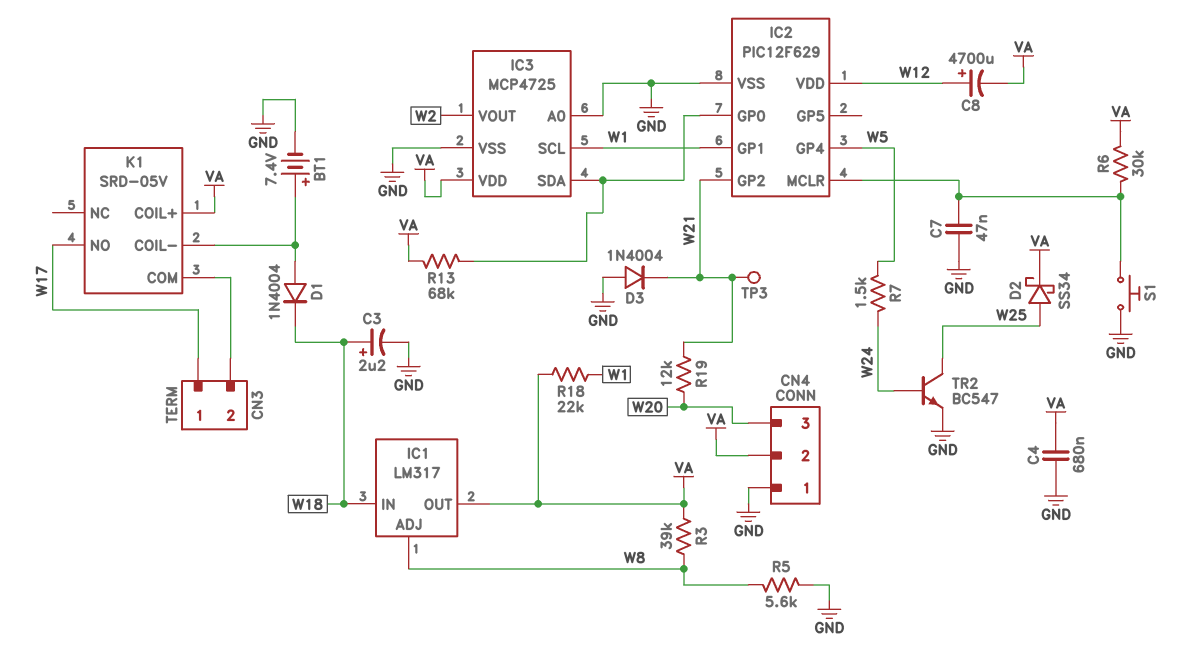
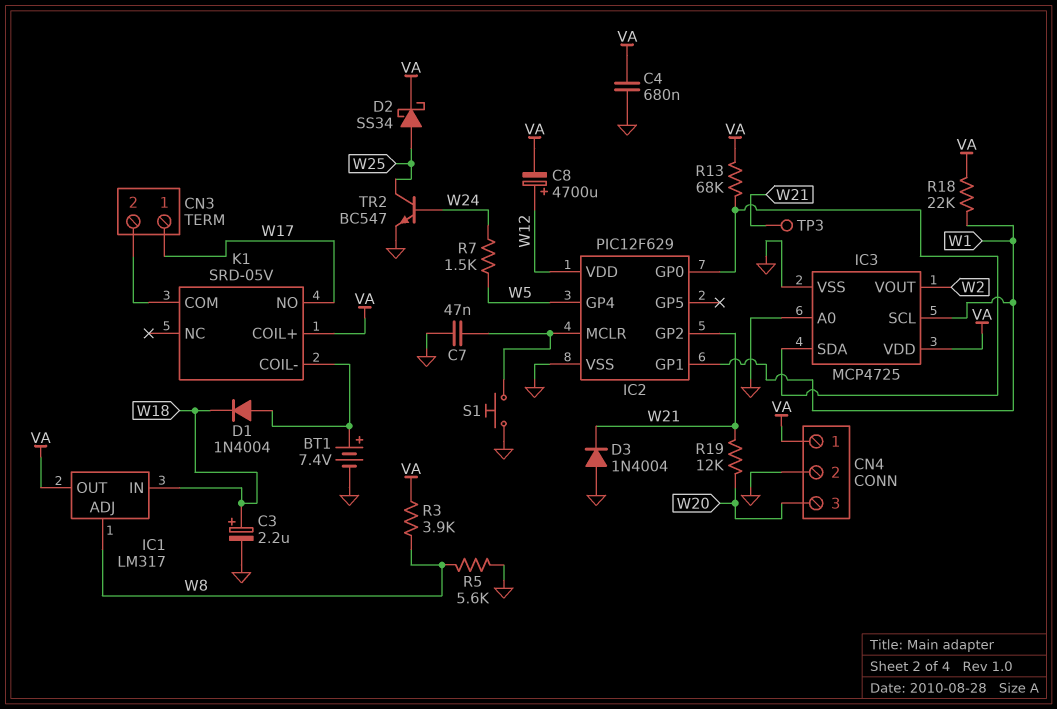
CN4 pin 1: GND -> VA
CN4 pin 2: VA -> GND
R3: 39k (VA, W8) -> 3.9k (VA, W8)
R6: 30k (IC2/MCLR, VA) -> none

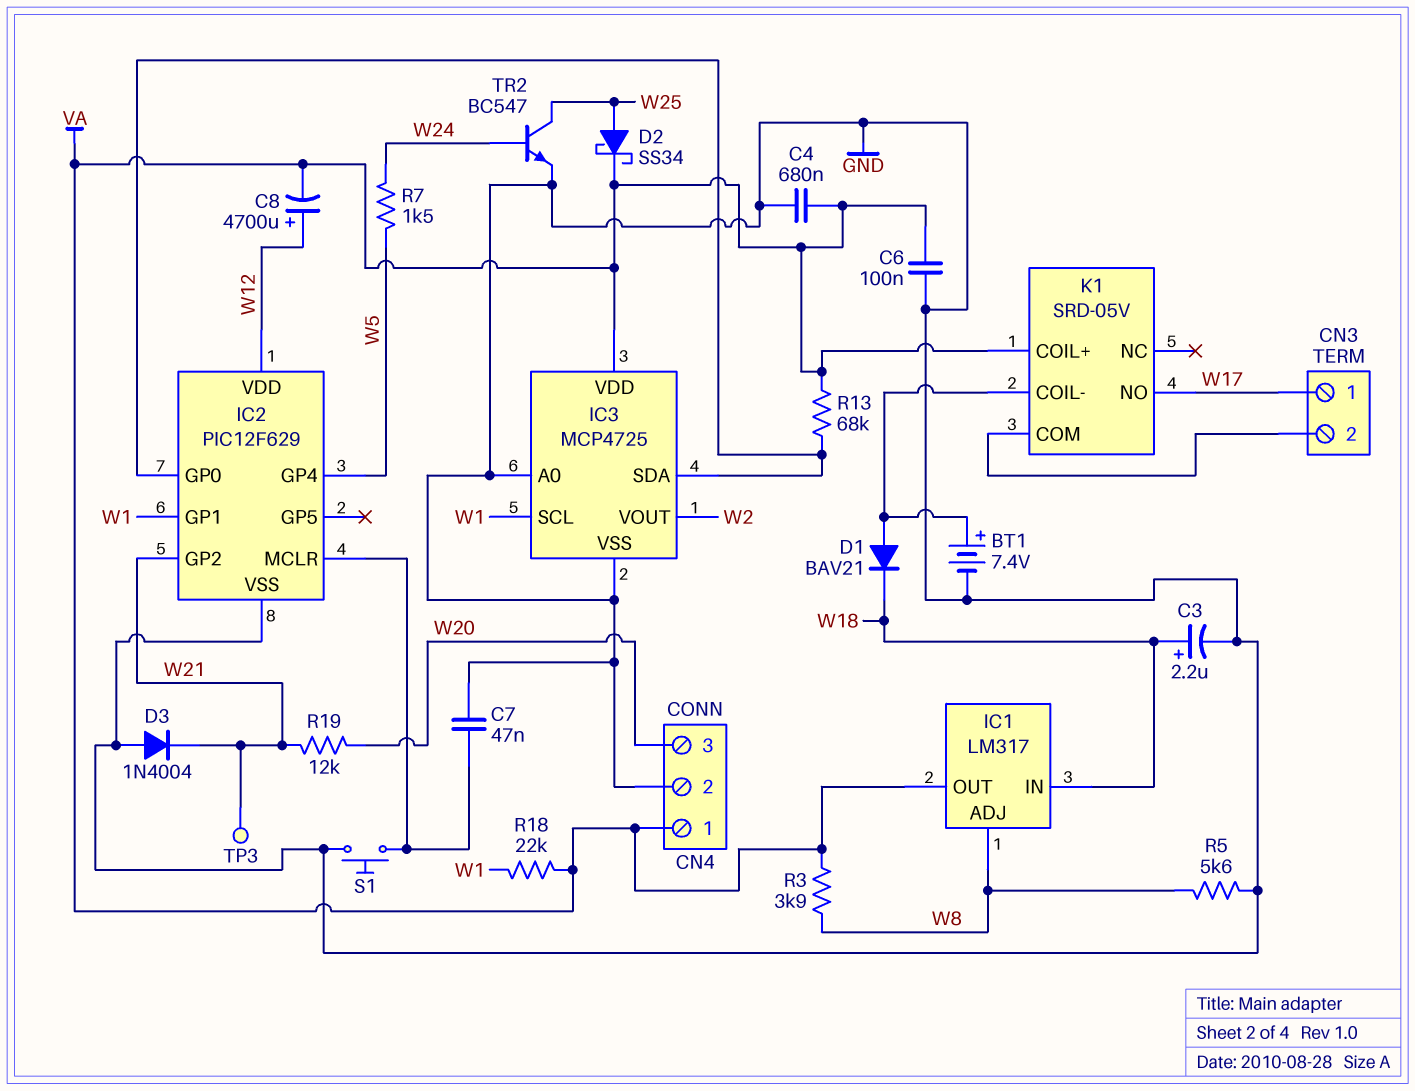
C6: none -> 100nF (GND, VA)
D1: diode 1N4004 (A K1/COIL-, K W18) -> diode BAV21 (A K1/COIL-, K W18)

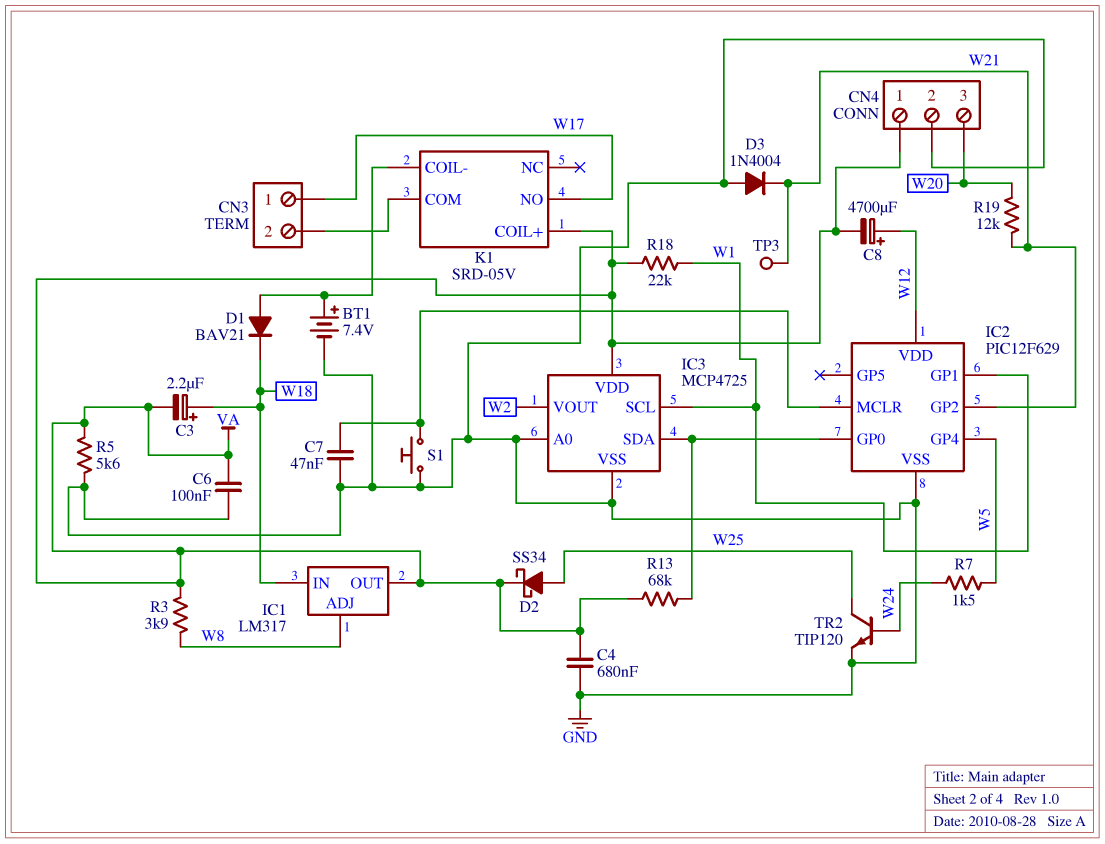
C3: 2.2uF (plus W18, minus GND) -> 2.2uF (plus W18, minus VA)
R5: 5.6k (GND, W8) -> 5.6k (GND, VA)
TR2: NPN BC547 (B W24, C W25, E GND) -> NPN TIP120 (B W24, C W25, E GND)

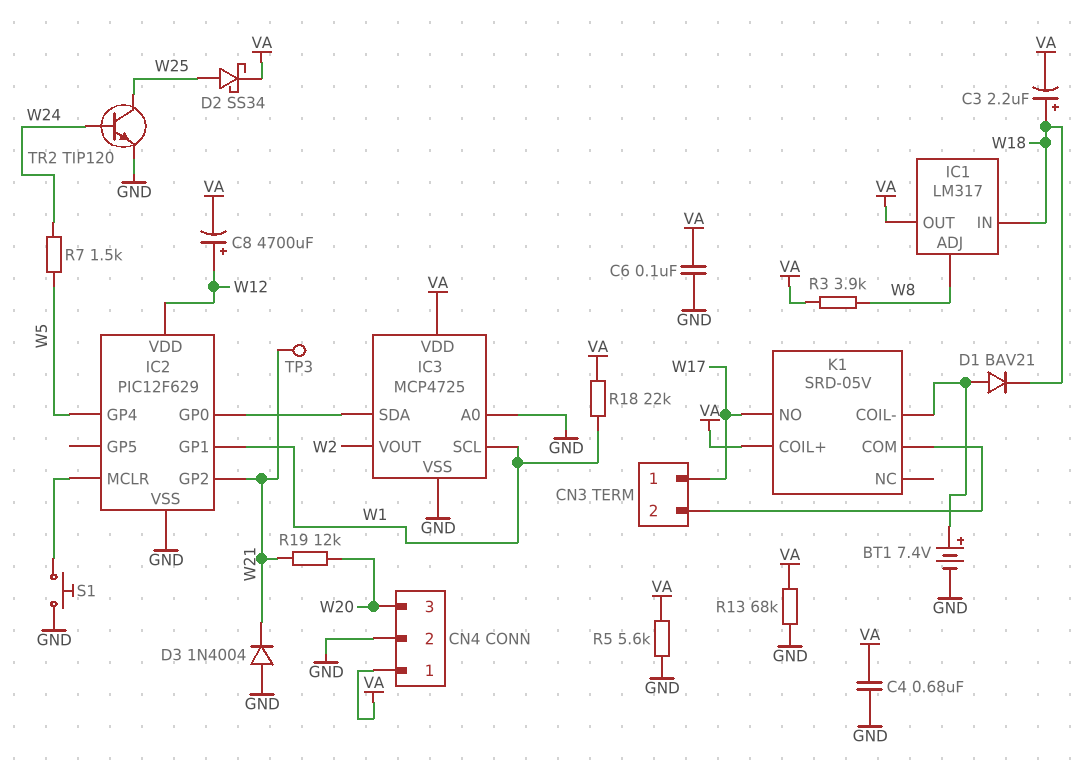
C7: 47nF (GND, IC2/MCLR) -> none
R13: 68k (IC2/GP0, VA) -> 68k (GND, VA)

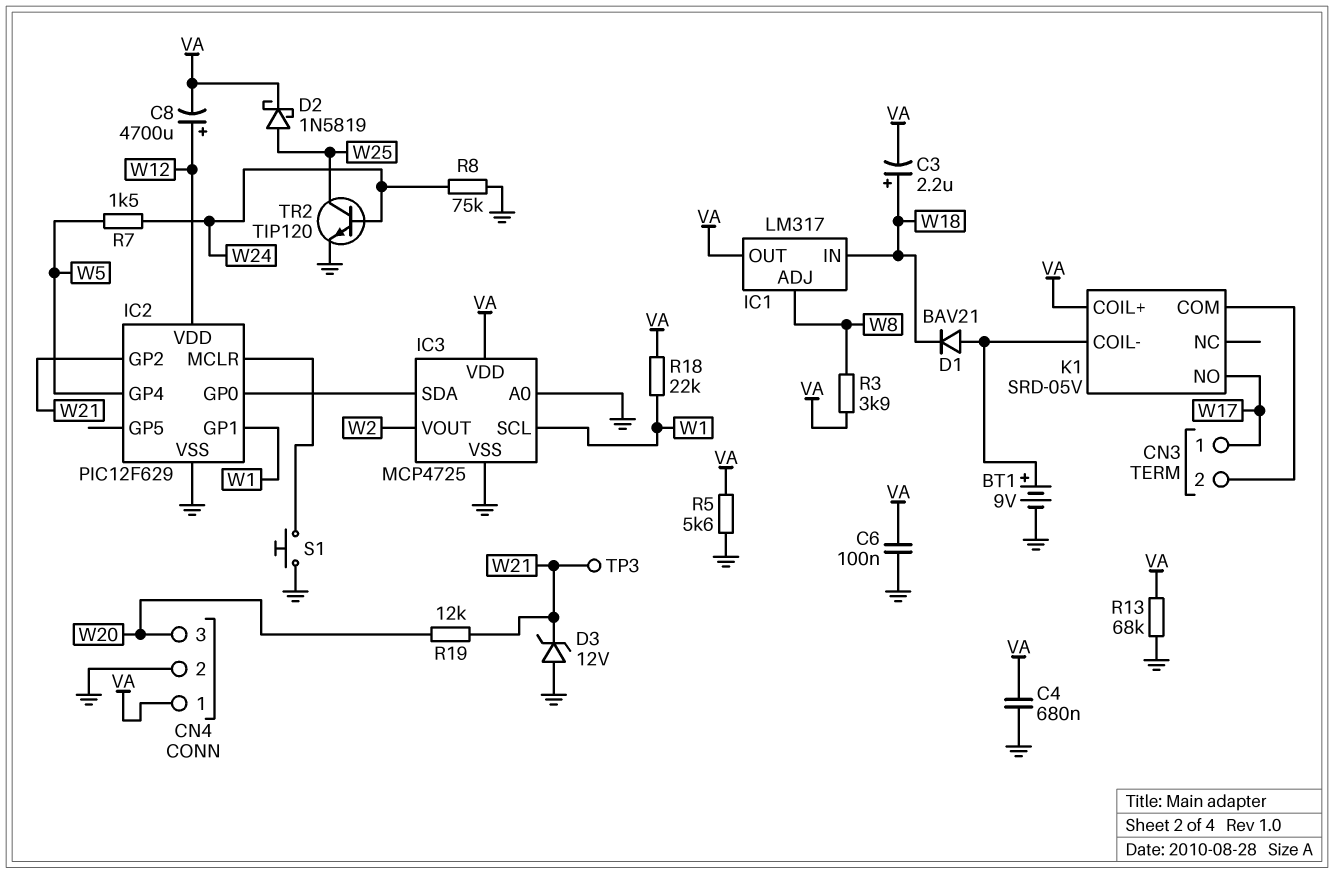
BT1: 7.4V (plus K1/COIL-, minus GND) -> 9V (plus K1/COIL-, minus GND)
D2: schottky SS34 (A W25, K VA) -> schottky 1N5819 (A W25, K VA)
D3: diode 1N4004 (A GND, K W21) -> zener 12V (A GND, K W21)
R8: none -> 75k (GND, W24)

